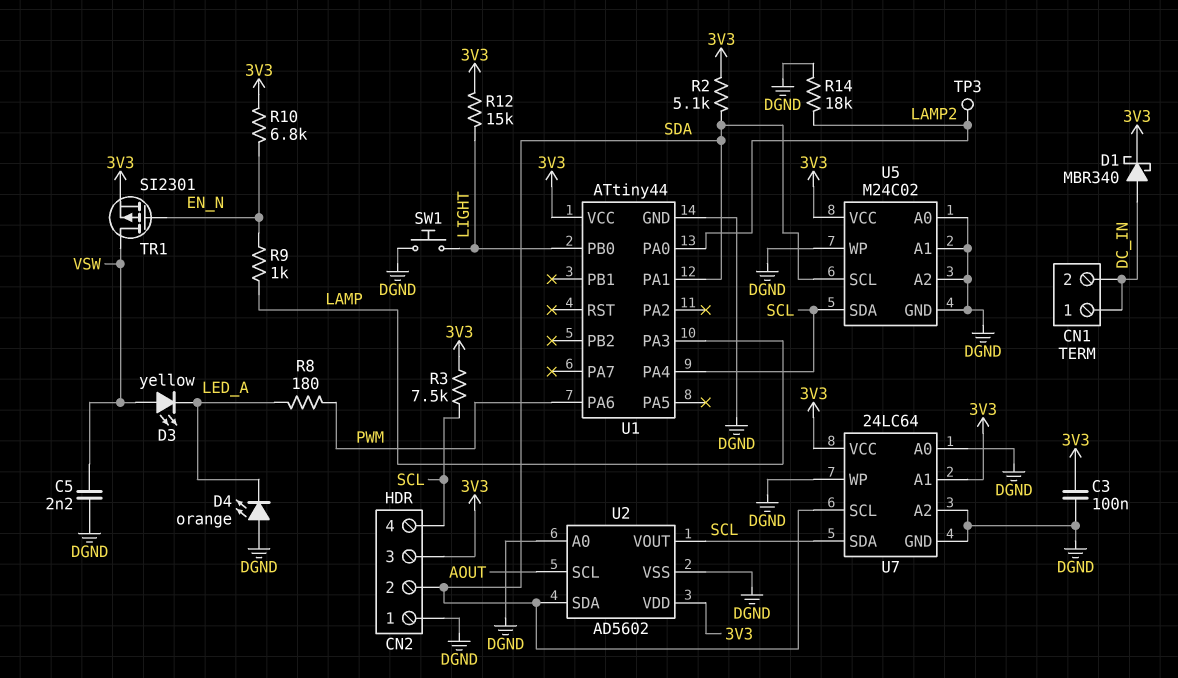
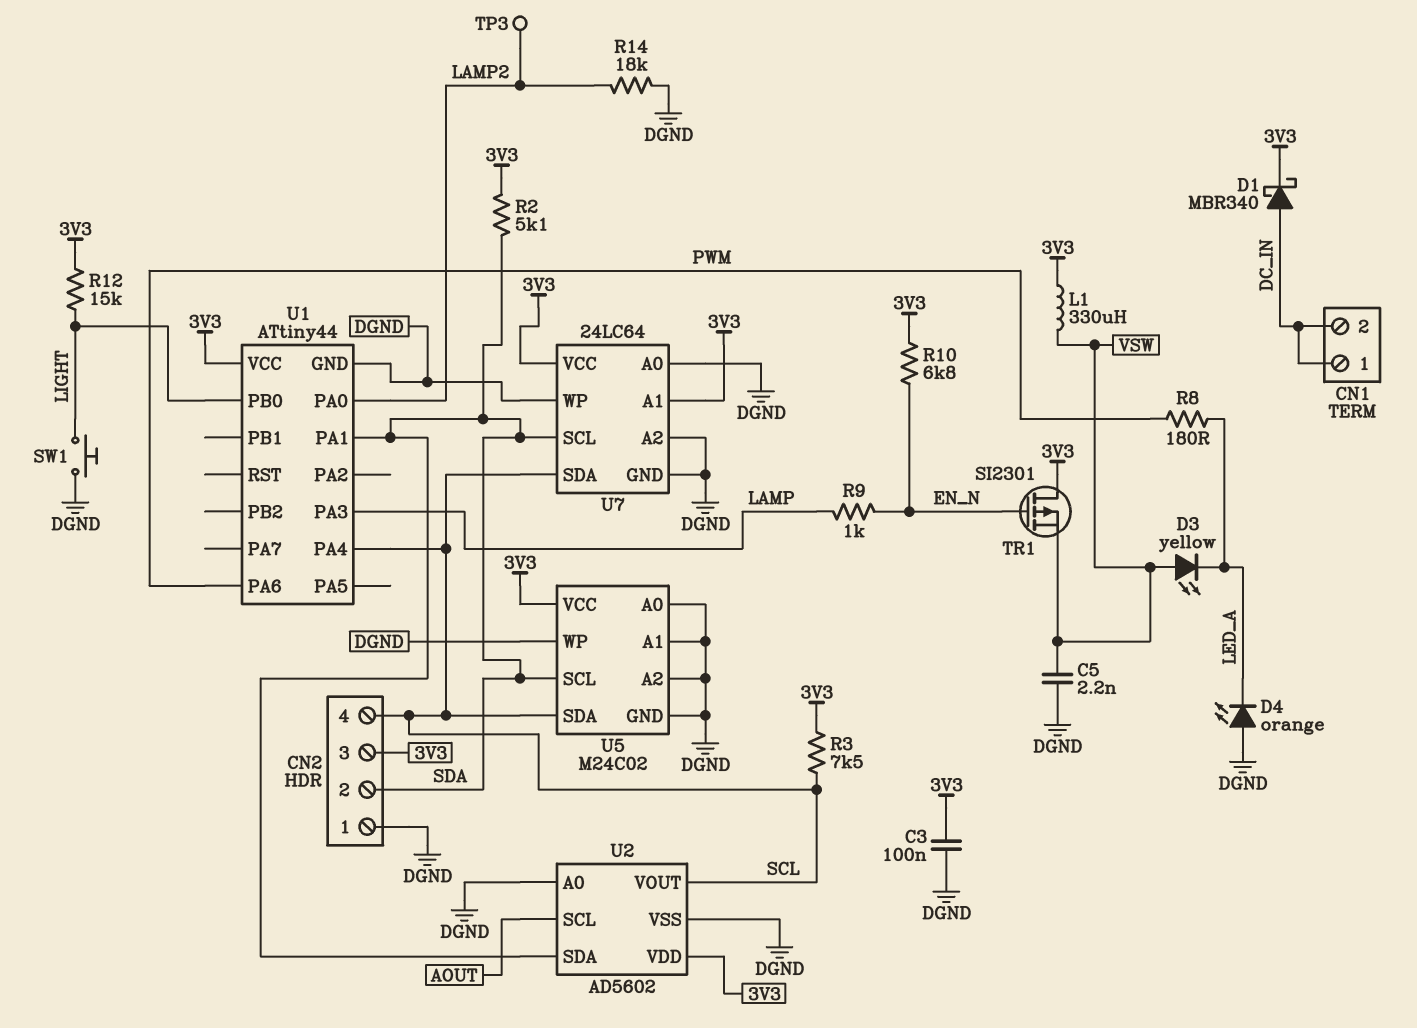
L1: none -> 330uH (3V3, VSW)
TR1: PMOS SI2301 (G EN_N, D VSW, S 3V3) -> PMOS SI2301 (G EN_N, D 3V3, S VSW)

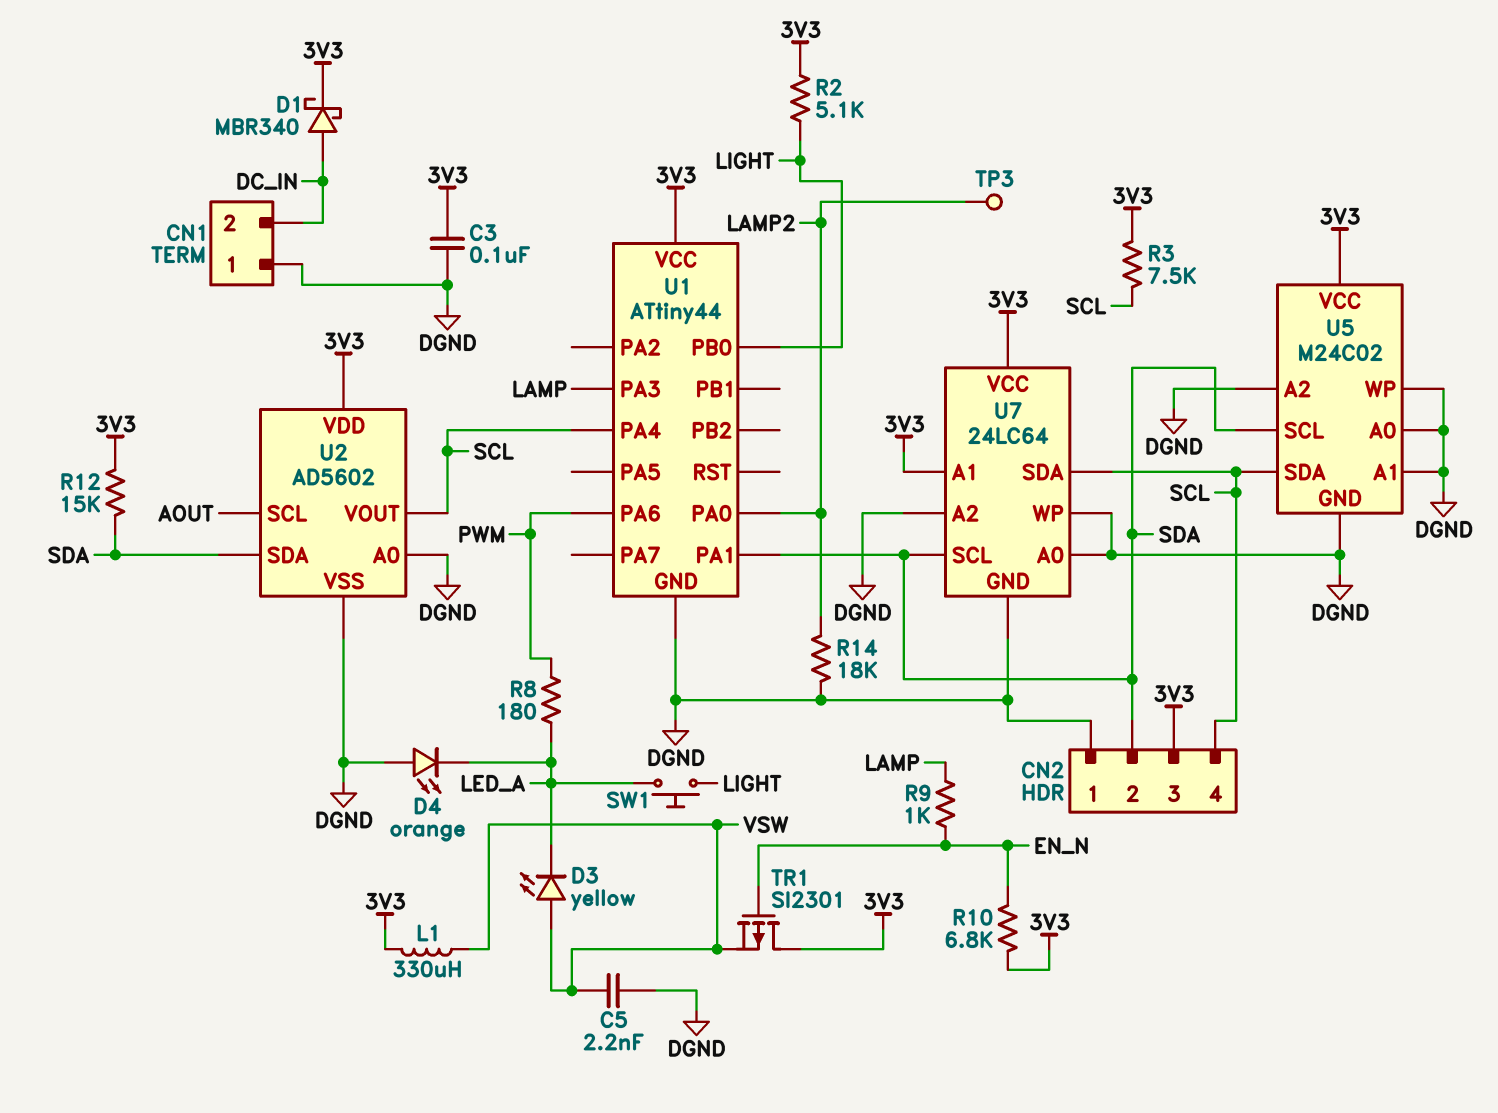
CN1 pin 1: DC_IN -> DGND
R2: 5.1k (3V3, SDA) -> 5.1k (3V3, LIGHT)
R12: 15k (3V3, LIGHT) -> 15k (3V3, SDA)
SW1: button (DGND, LIGHT) -> button (LED_A, LIGHT)

